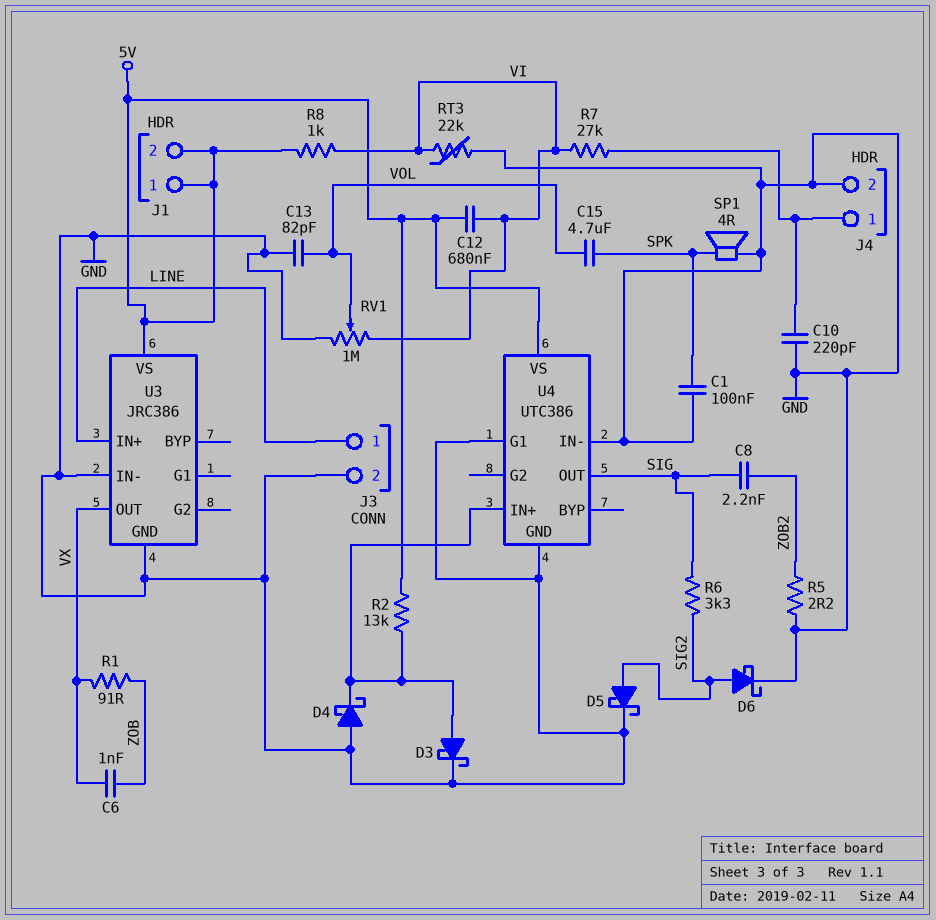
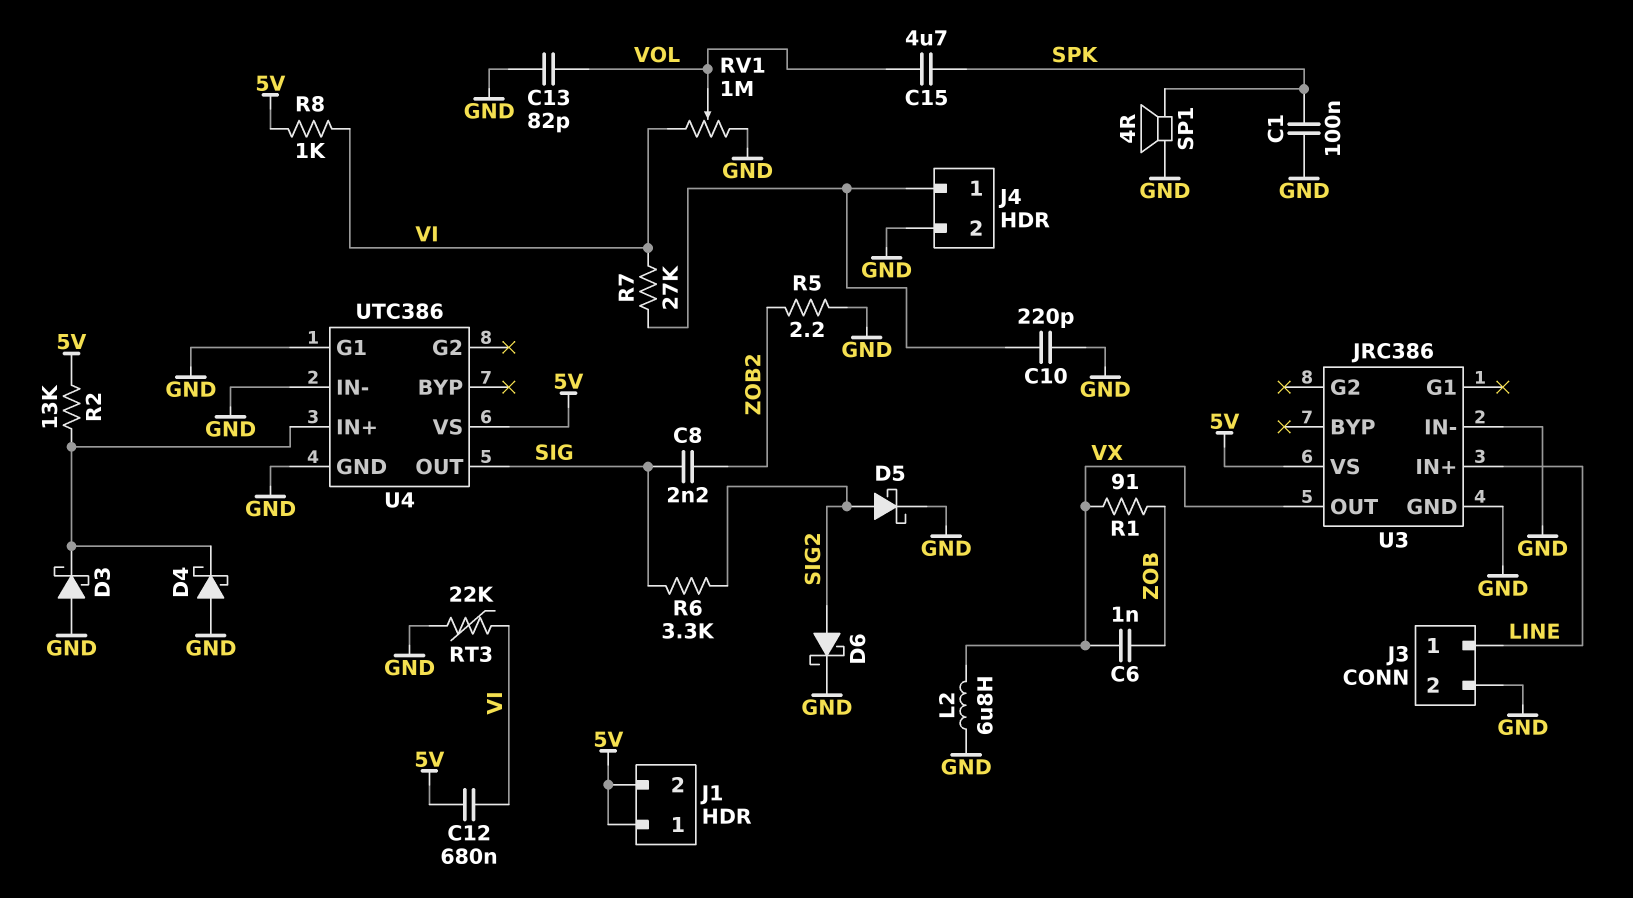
D3: schottky (A U4/IN+, K GND) -> schottky (A GND, K U4/IN+)
L2: none -> 6.8uH (GND, VX)

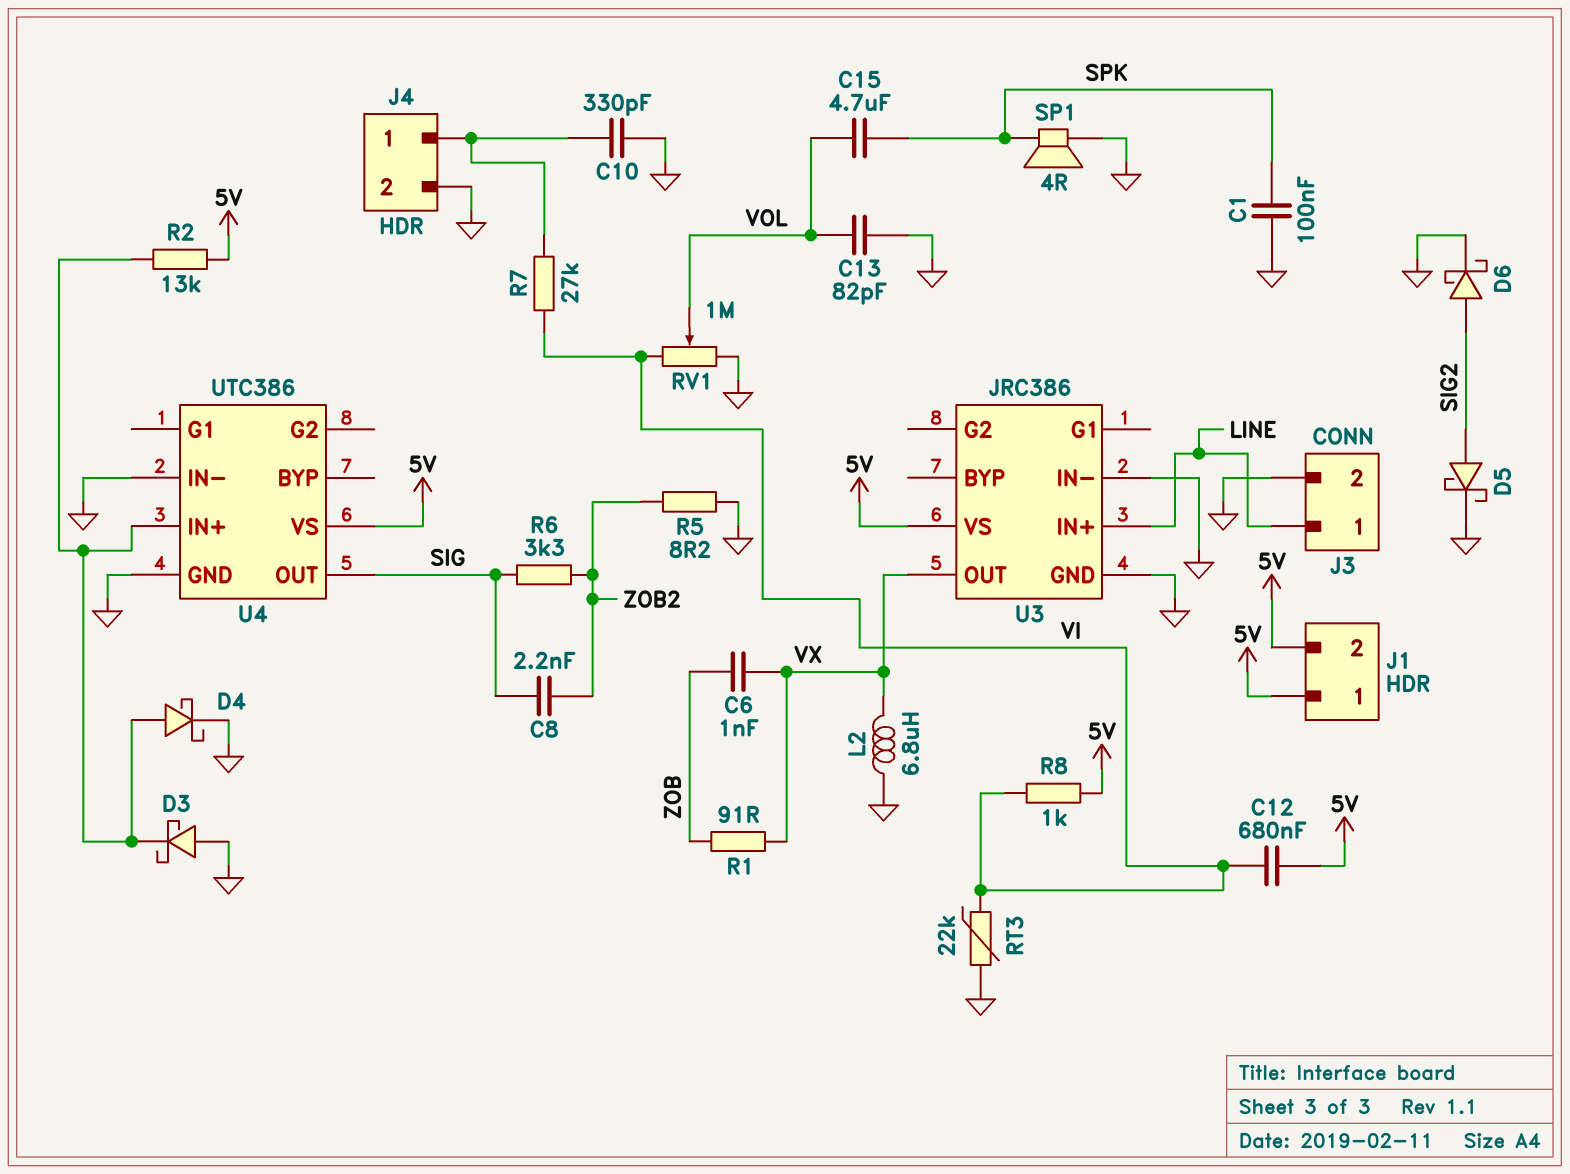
C10: 220pF (GND, J4/1) -> 330pF (GND, J4/1)
D4: schottky (A GND, K U4/IN+) -> schottky (A U4/IN+, K GND)
R5: 2.2 (GND, ZOB2) -> 8.2 (GND, ZOB2)
R6: 3.3k (SIG, SIG2) -> 3.3k (SIG, ZOB2)
U4 pin G1: GND -> none

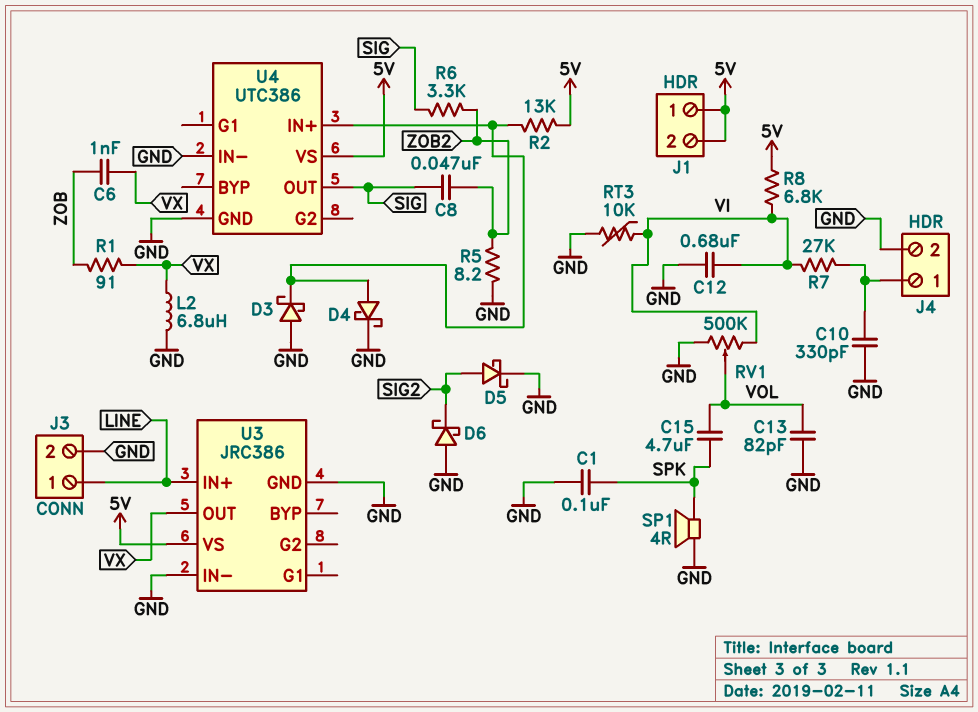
C8: 2.2nF (SIG, ZOB2) -> 47nF (SIG, ZOB2)
C12: 680nF (5V, VI) -> 680nF (GND, VI)
D6: schottky (A SIG2, K GND) -> schottky (A GND, K SIG2)
R8: 1k (5V, VI) -> 6.8k (5V, VI)
RT3: 22k (GND, VI) -> 10k (GND, VI)
RV1: 1M (GND, VI, wiper VOL) -> 500k (GND, VI, wiper VOL)

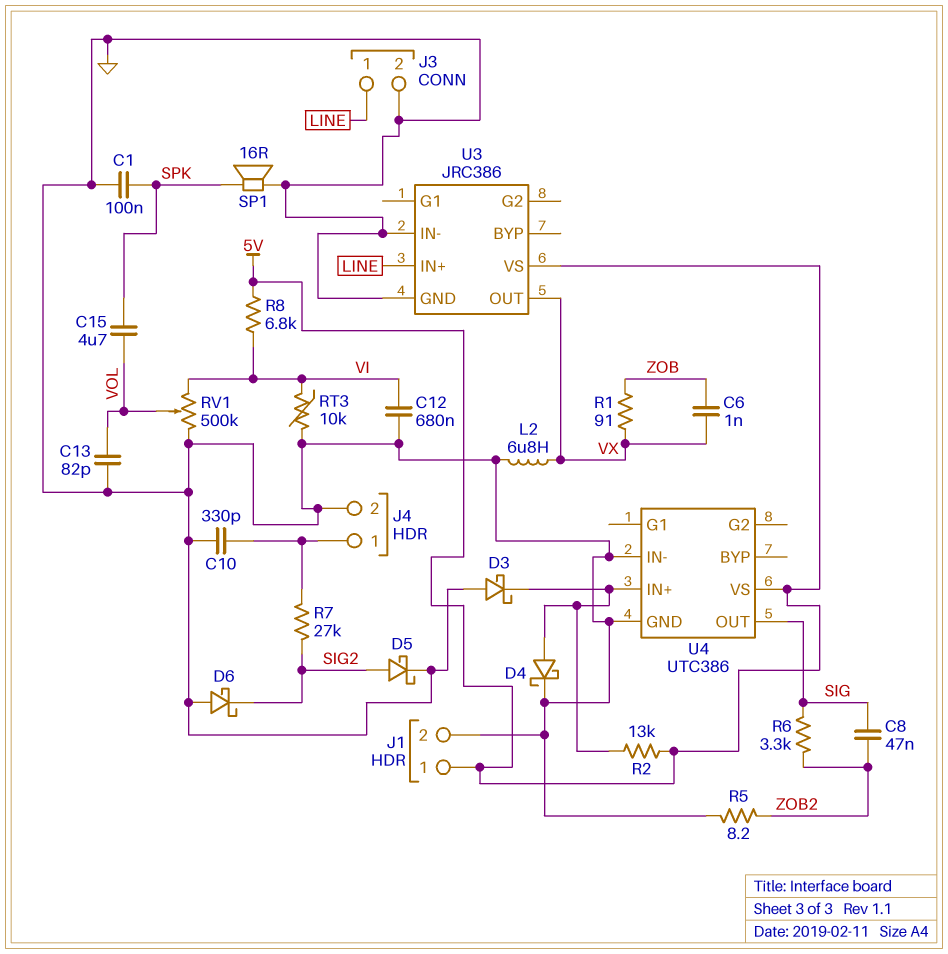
J1 pin 2: 5V -> GND
R7: 27k (J4/1, VI) -> 27k (J4/1, SIG2)
SP1: speaker 4R (GND, SPK) -> speaker 16R (GND, SPK)

